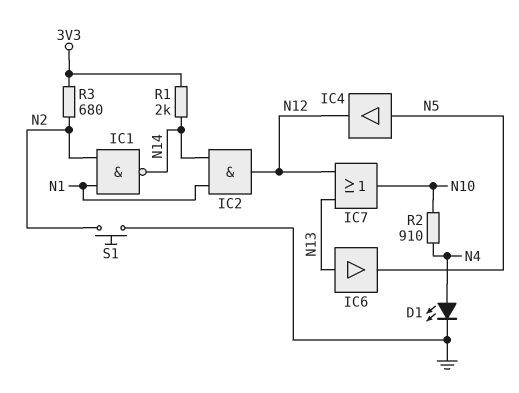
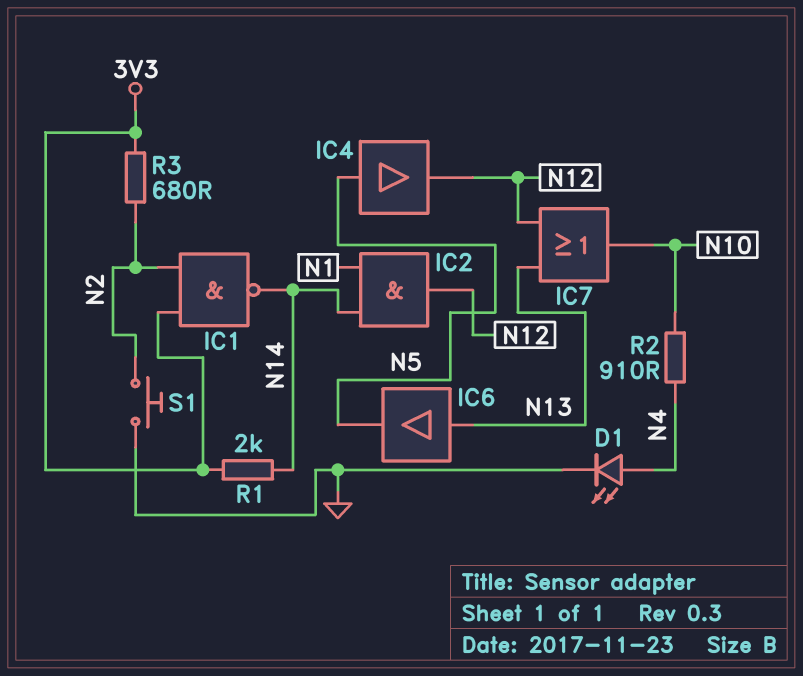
IC1: NAND (in N1, in N2, out N14) -> NAND (in 3V3, in N2, out N14)

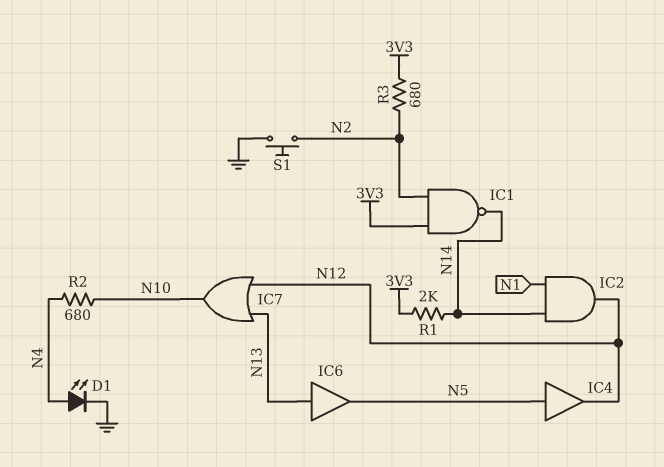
R2: 910 (N4, N10) -> 680 (N4, N10)

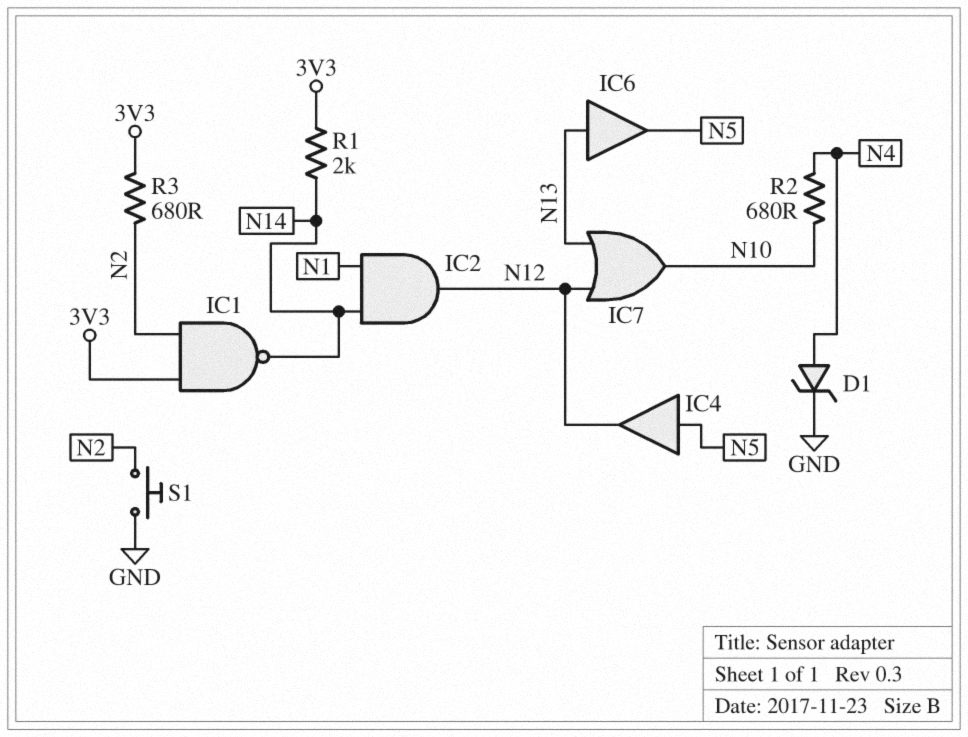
D1: LED (A N4, K GND) -> zener (A N4, K GND)

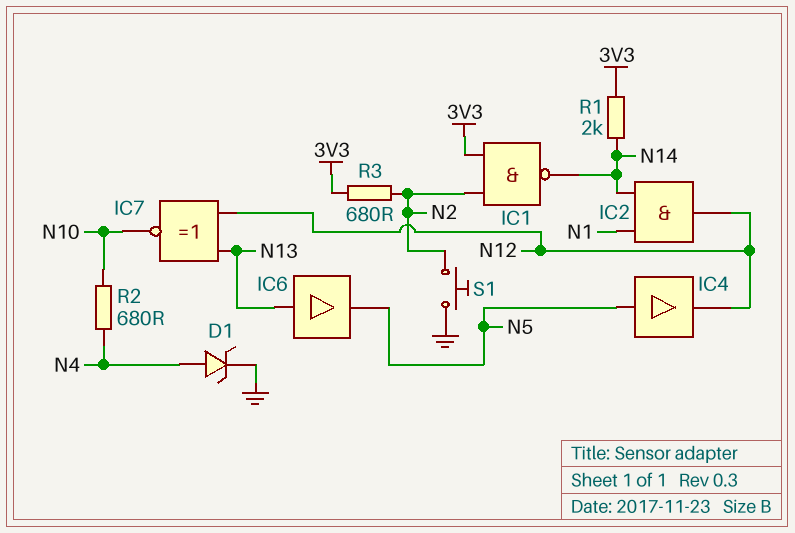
IC7: OR (in N12, in N13, out N10) -> XNOR (in N12, in N13, out N10)

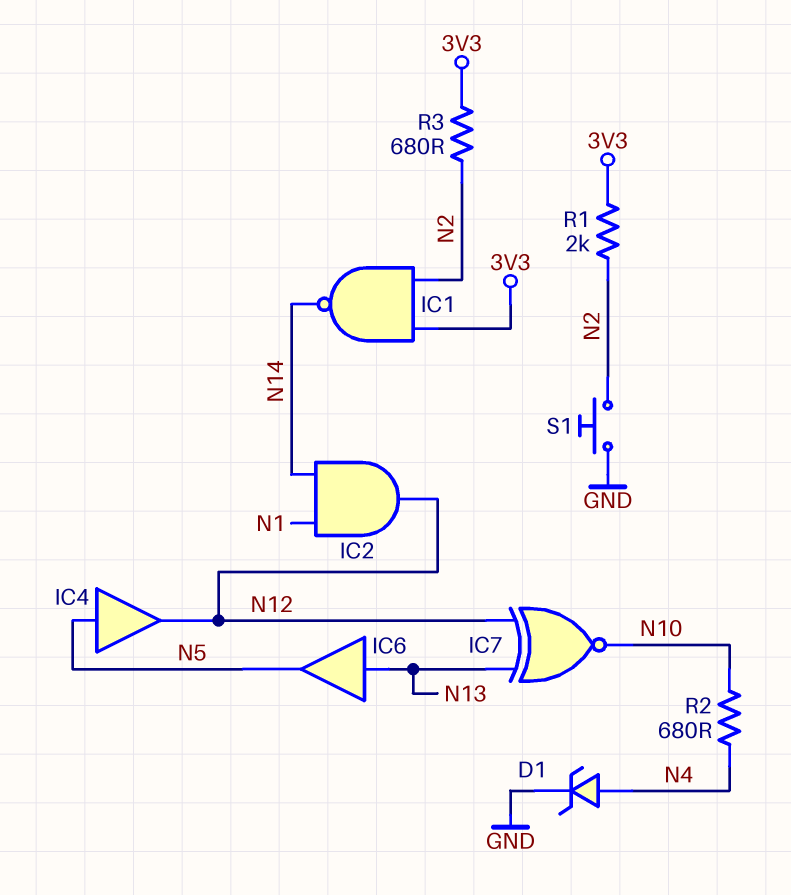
R1: 2k (3V3, N14) -> 2k (3V3, N2)

